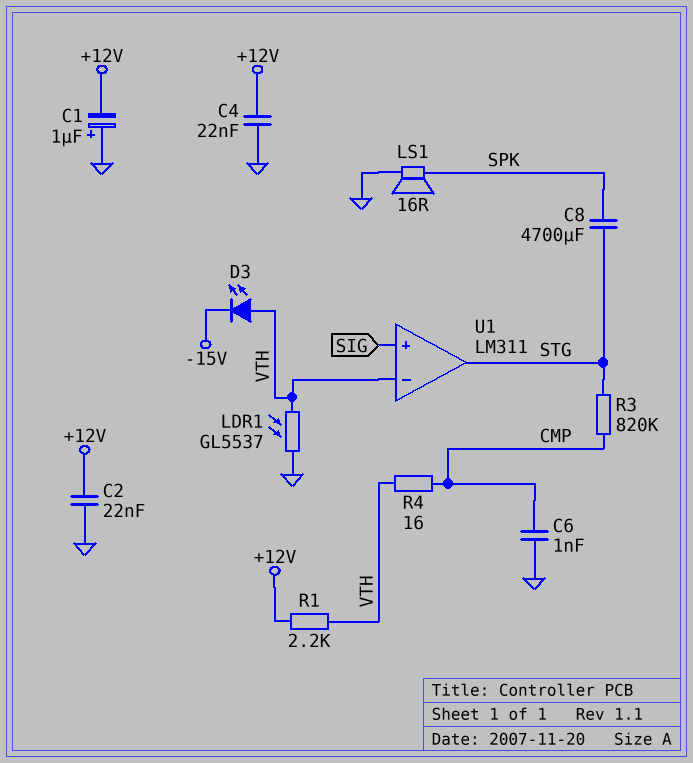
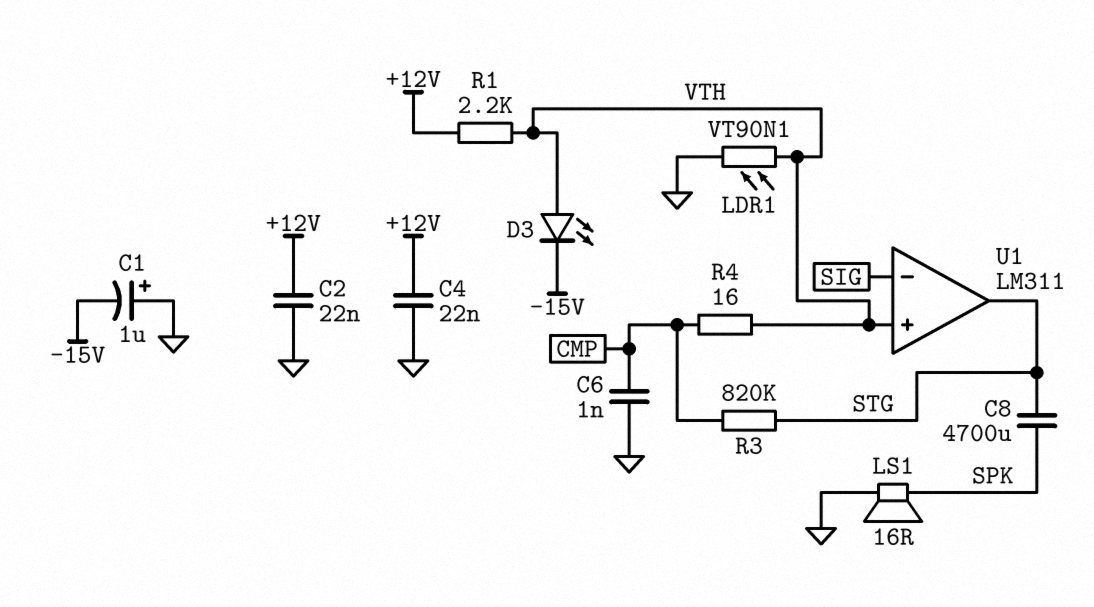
C1: 1uF (plus GND, minus +12V) -> 1uF (plus GND, minus -15V)
LDR1: GL5537 (GND, VTH) -> VT90N1 (GND, VTH)
U1 pin in+: SIG -> VTH
U1 pin in-: VTH -> SIG

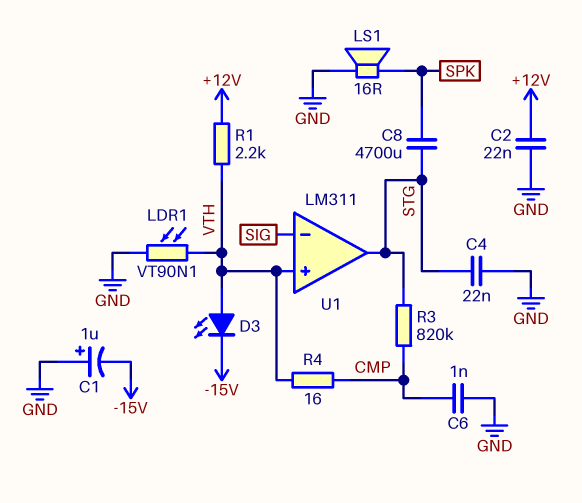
C4: 22nF (+12V, GND) -> 22nF (GND, STG)

